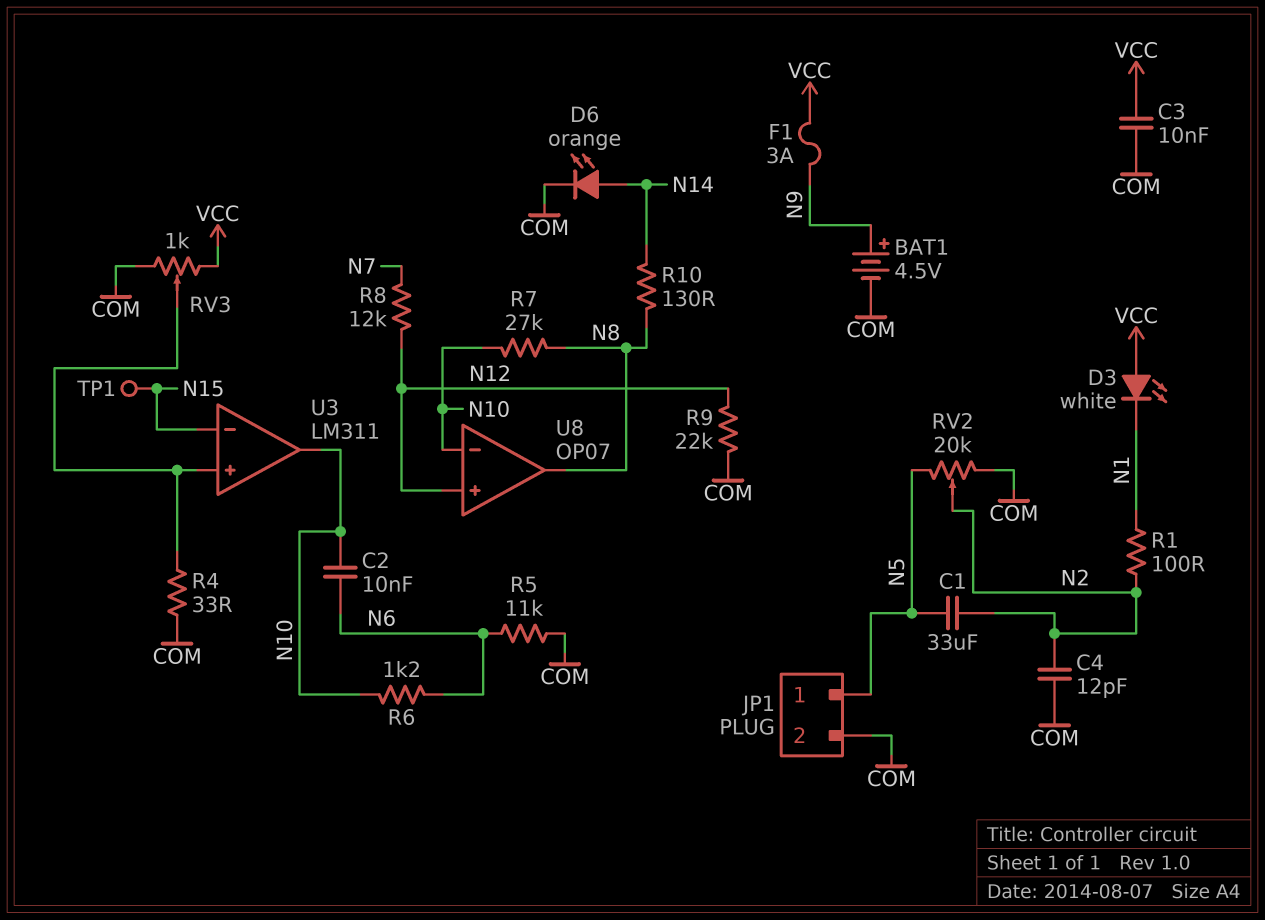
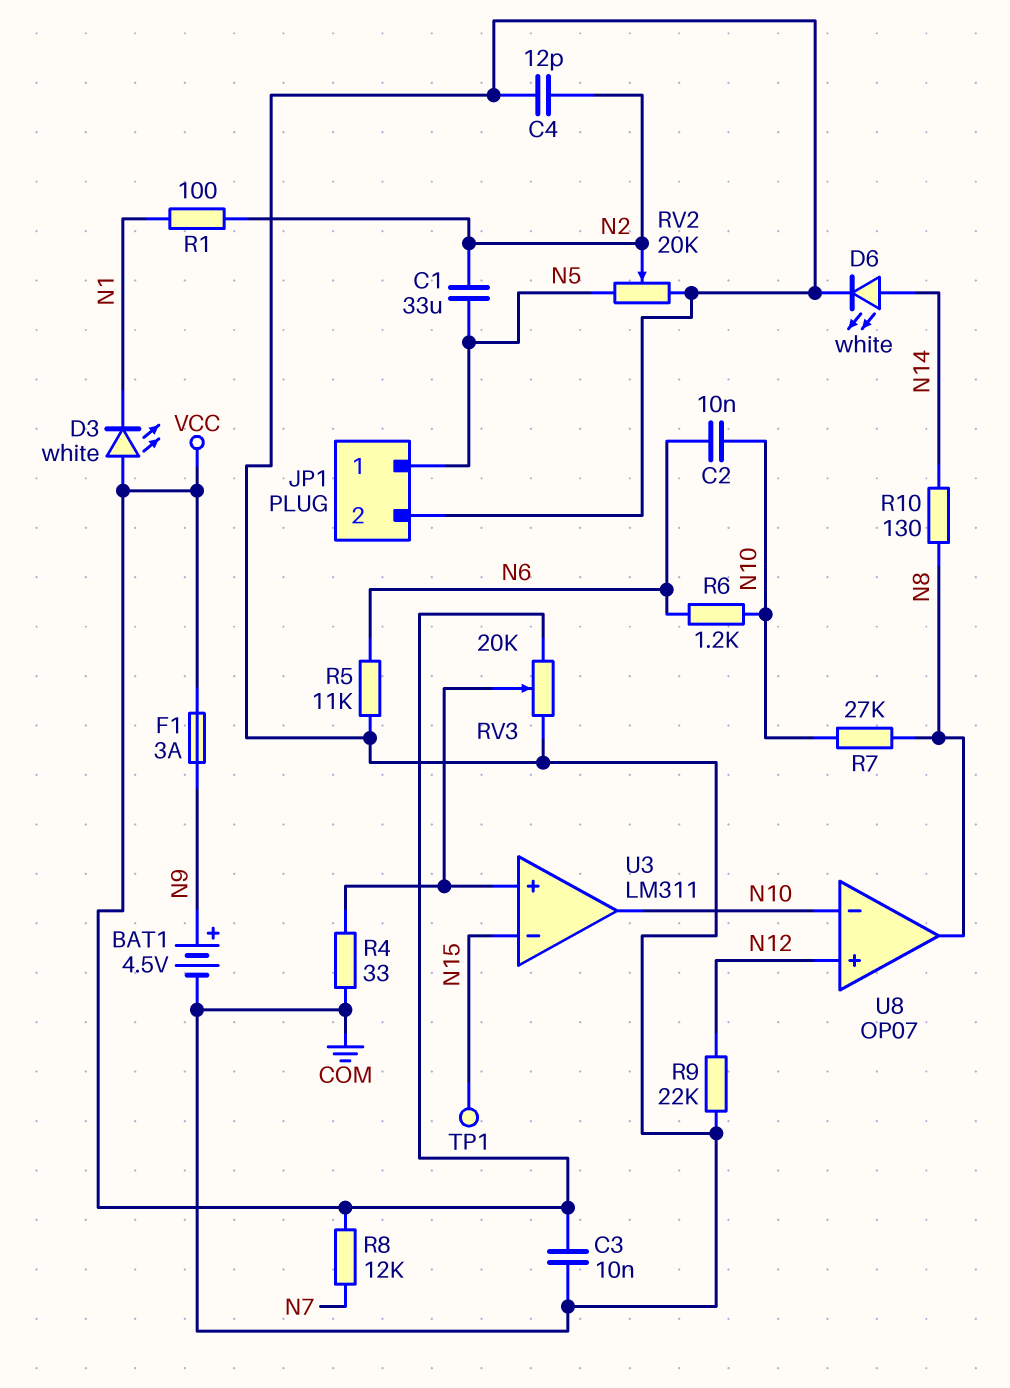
D6: LED orange (A N14, K COM) -> LED white (A N14, K COM)
R8: 12k (N7, N12) -> 12k (N7, VCC)
RV3: 1k (COM, VCC, wiper U3/in+) -> 20k (COM, VCC, wiper U3/in+)

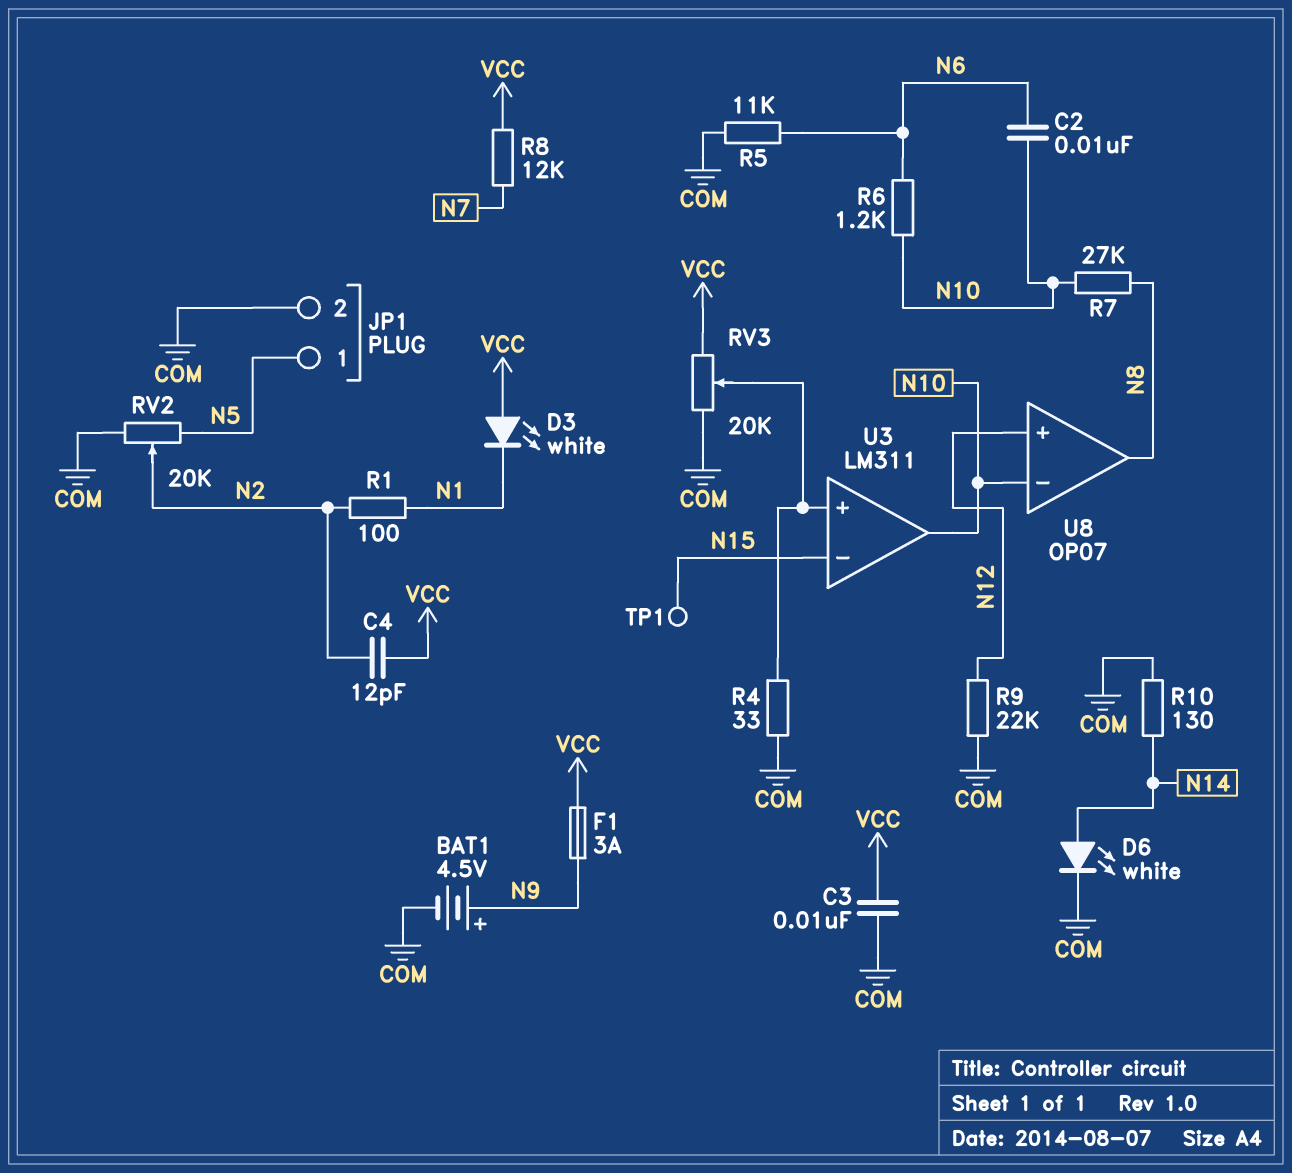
C1: 33uF (N2, N5) -> none
C4: 12pF (COM, N2) -> 12pF (N2, VCC)
R10: 130 (N8, N14) -> 130 (COM, N14)

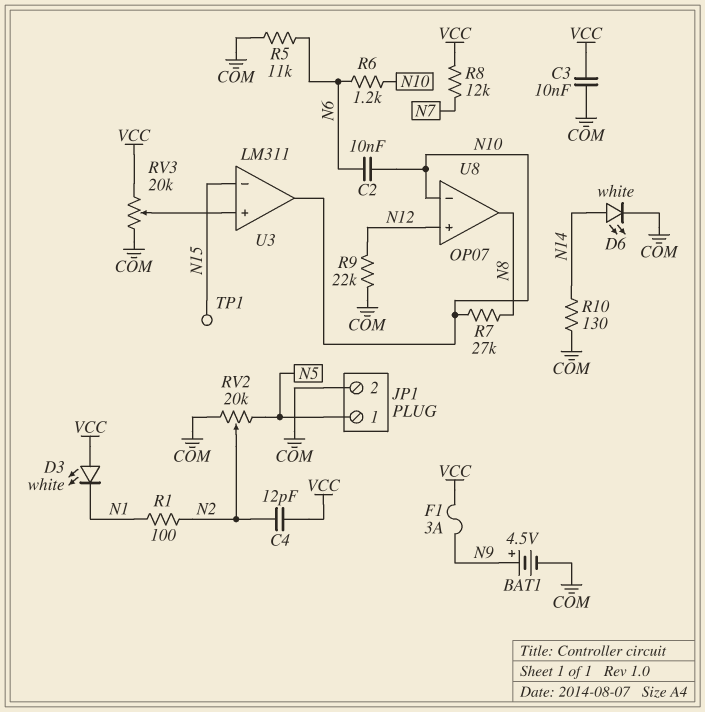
R4: 33 (COM, U3/in+) -> none

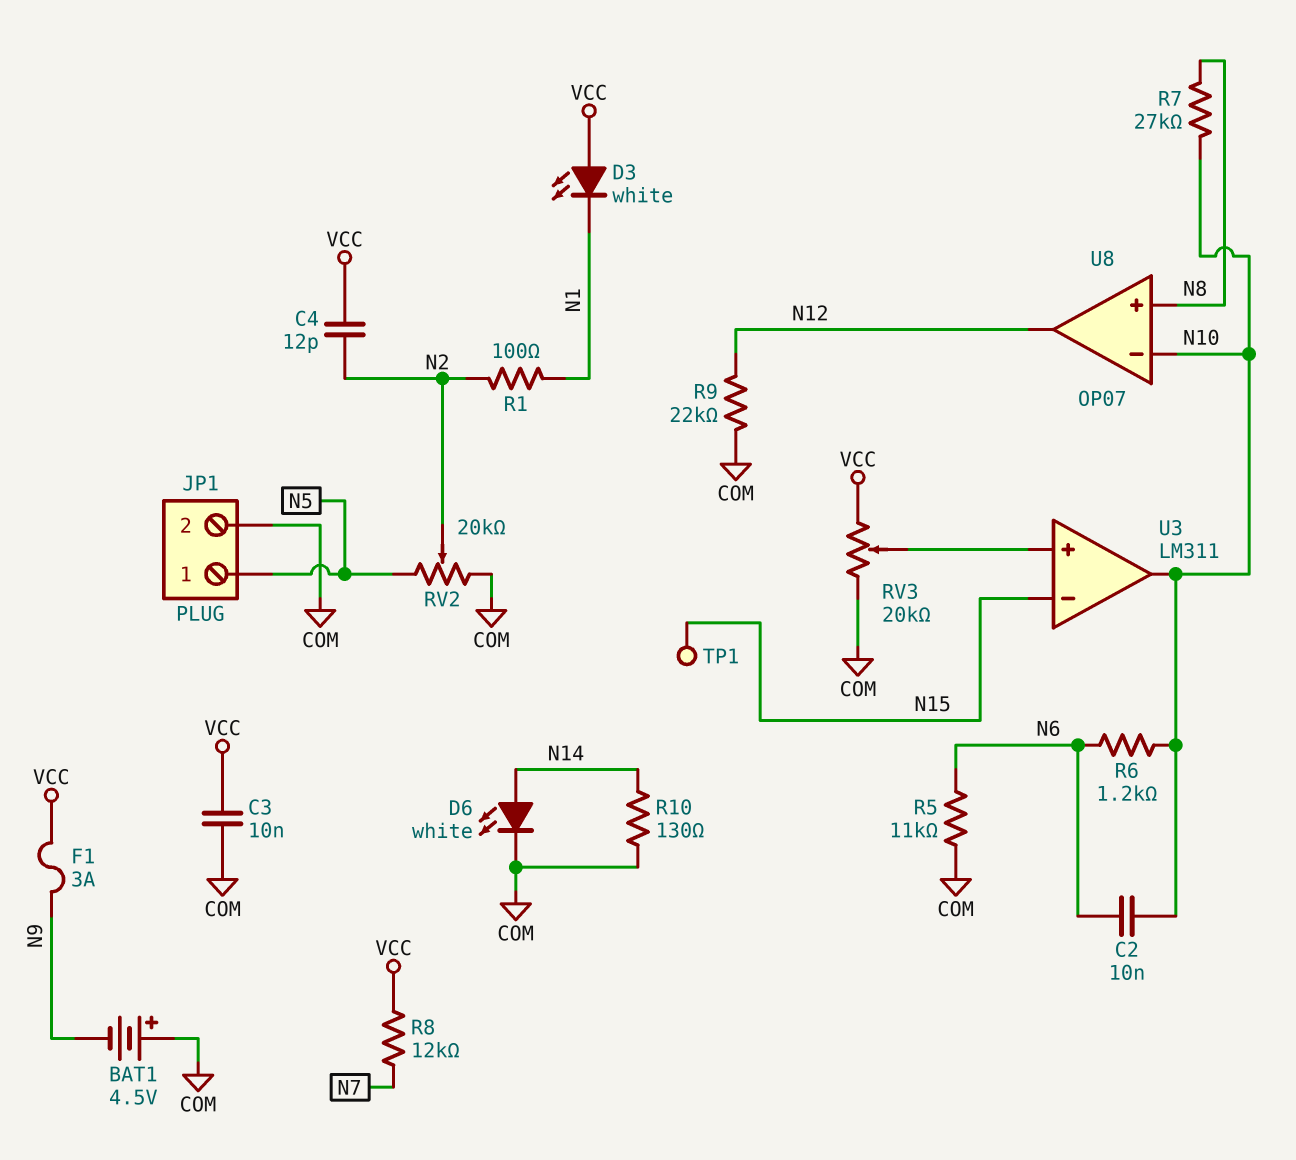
BAT1: 4.5V (plus N9, minus COM) -> 4.5V (plus COM, minus N9)
U8 pin in+: N12 -> N8
U8 pin out: N8 -> N12

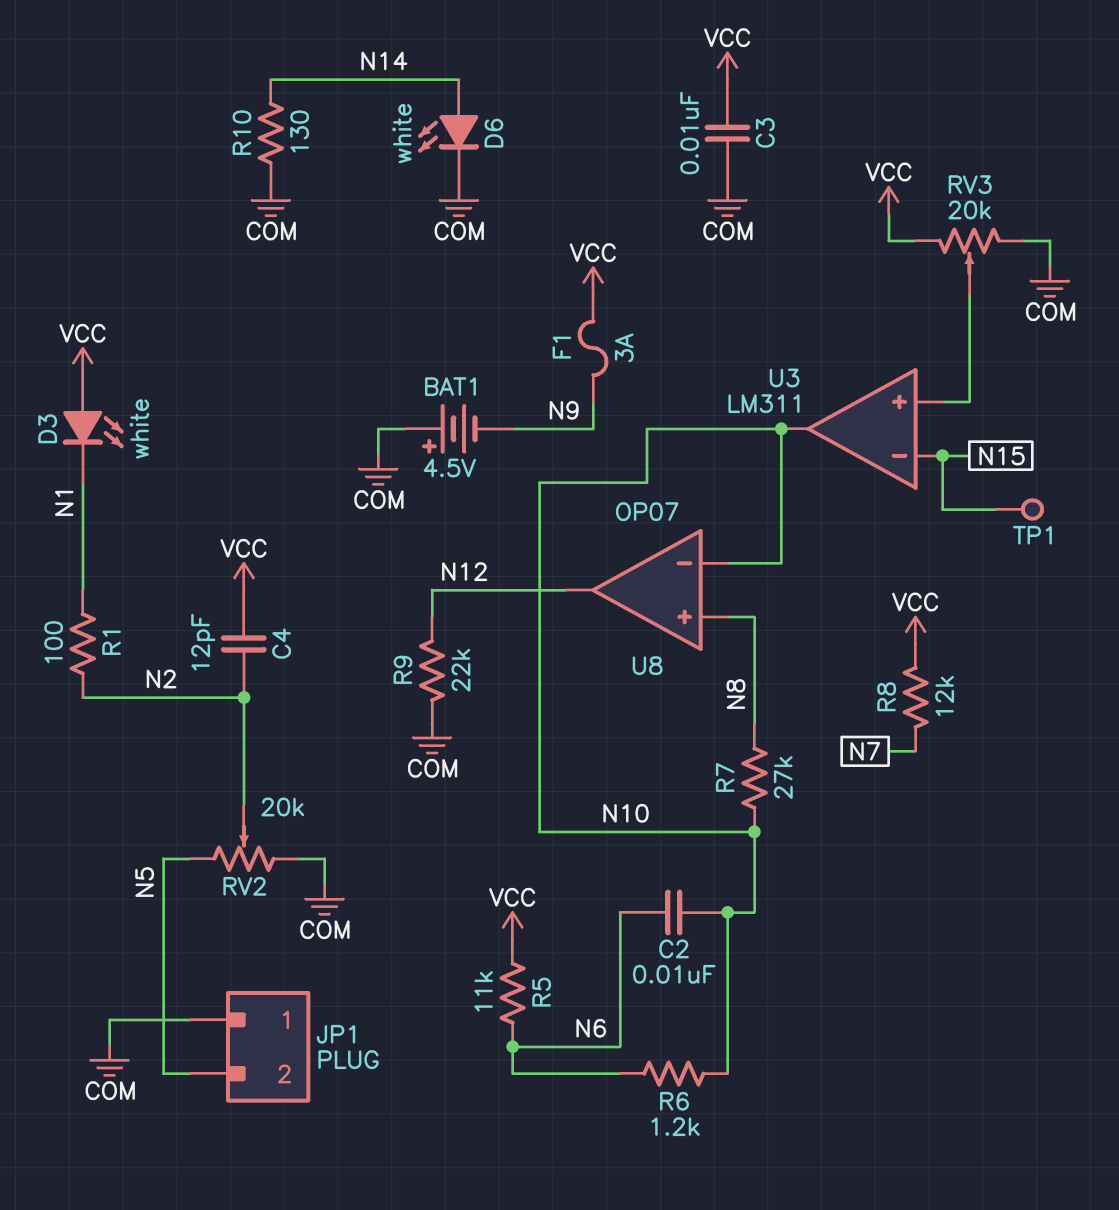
JP1 pin 1: N5 -> COM
JP1 pin 2: COM -> N5
R5: 11k (COM, N6) -> 11k (N6, VCC)

